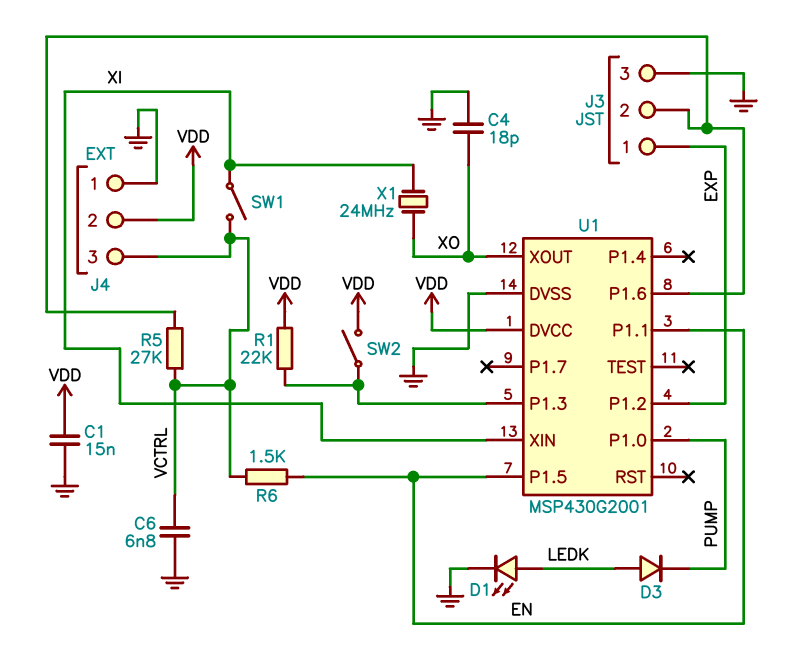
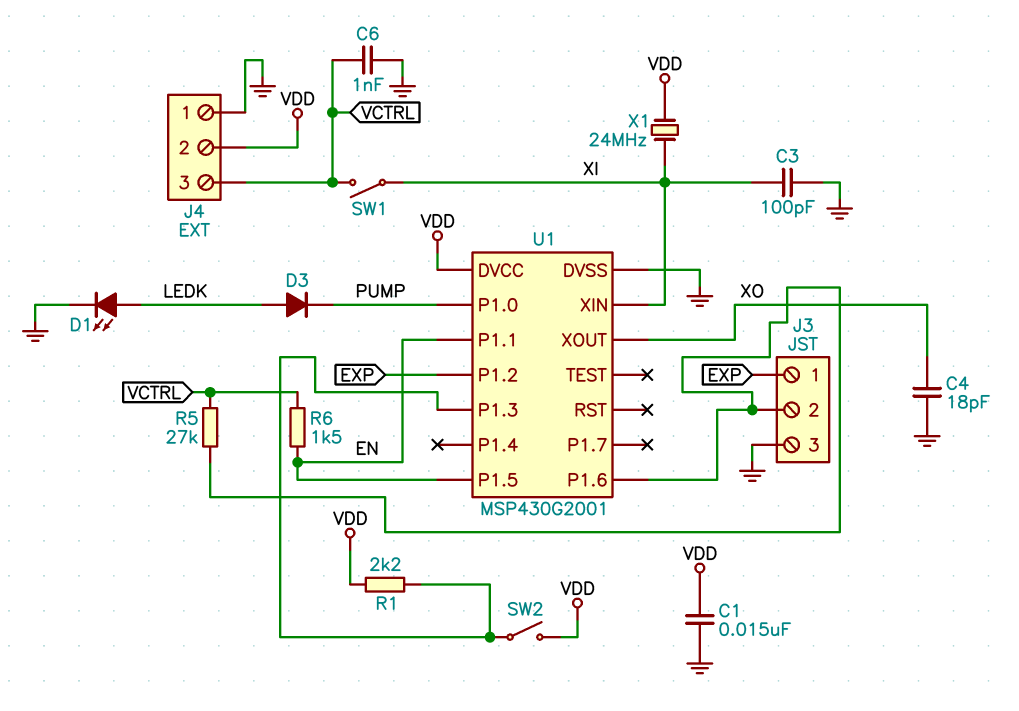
C3: none -> 100pF (GND, XI)
C6: 6.8nF (GND, VCTRL) -> 1nF (GND, VCTRL)
R1: 22k (U1/P1.3, VDD) -> 2.2k (U1/P1.3, VDD)
X1: 24MHz (XI, XO) -> 24MHz (VDD, XI)

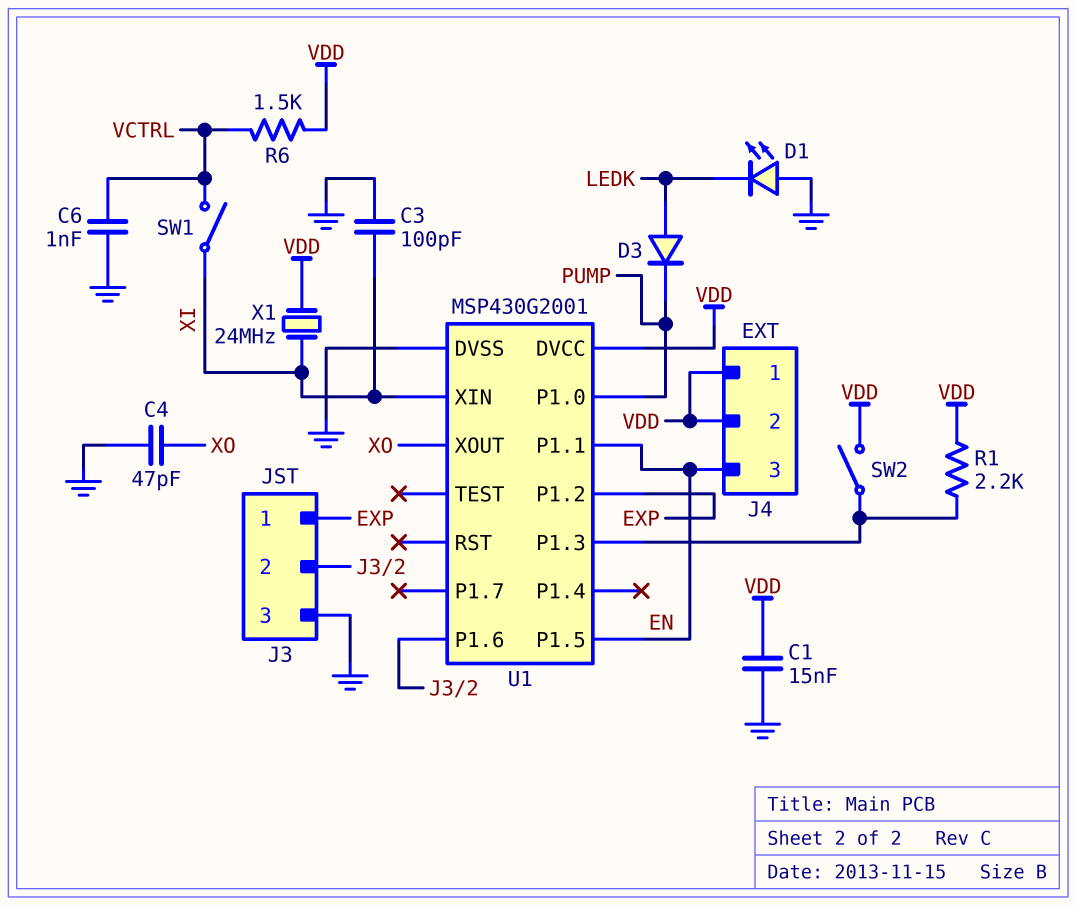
C4: 18pF (GND, XO) -> 47pF (GND, XO)
D1: LED (A LEDK, K GND) -> LED (A GND, K LEDK)
J4 pin 1: GND -> VDD
J4 pin 3: VCTRL -> EN
R5: 27k (J3/2, VCTRL) -> none
R6: 1.5k (EN, VCTRL) -> 1.5k (VCTRL, VDD)

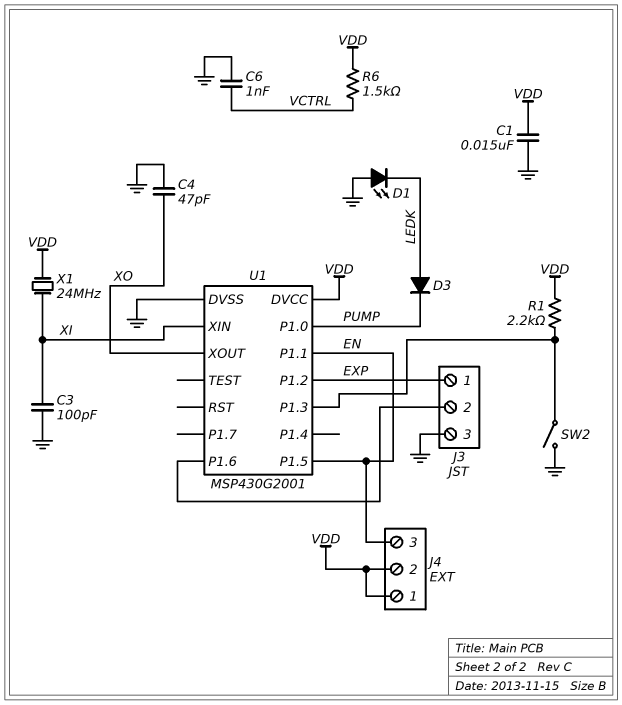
SW1: switch (VCTRL, XI) -> none
SW2: switch (U1/P1.3, VDD) -> switch (GND, U1/P1.3)

